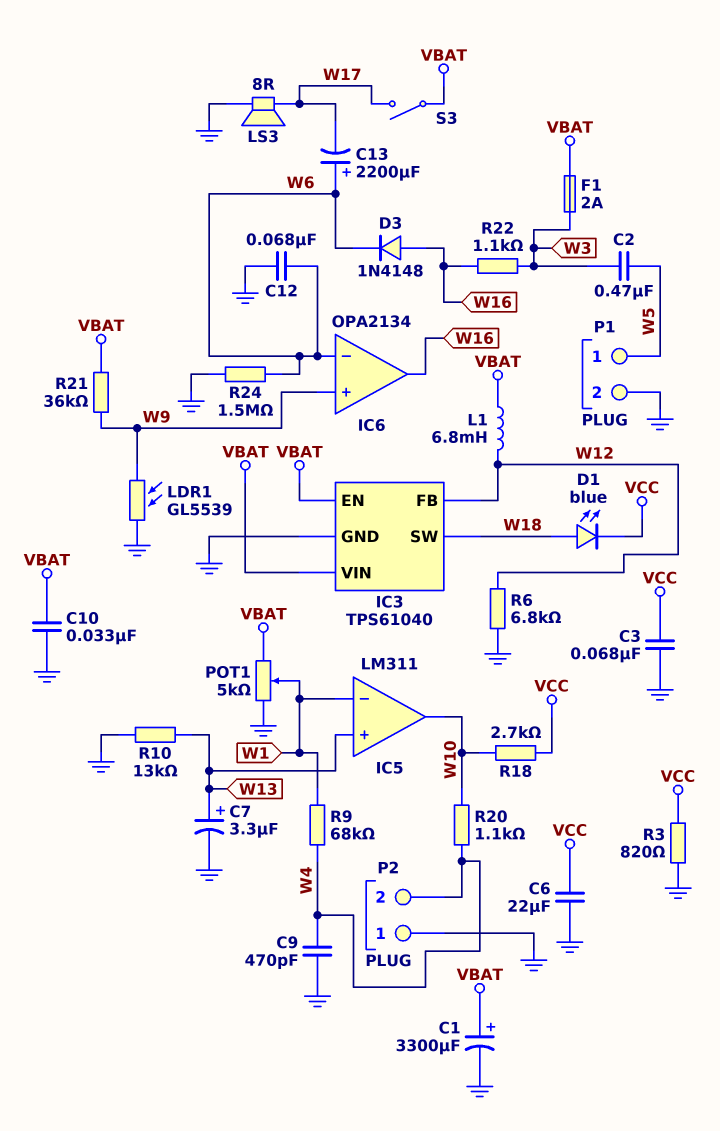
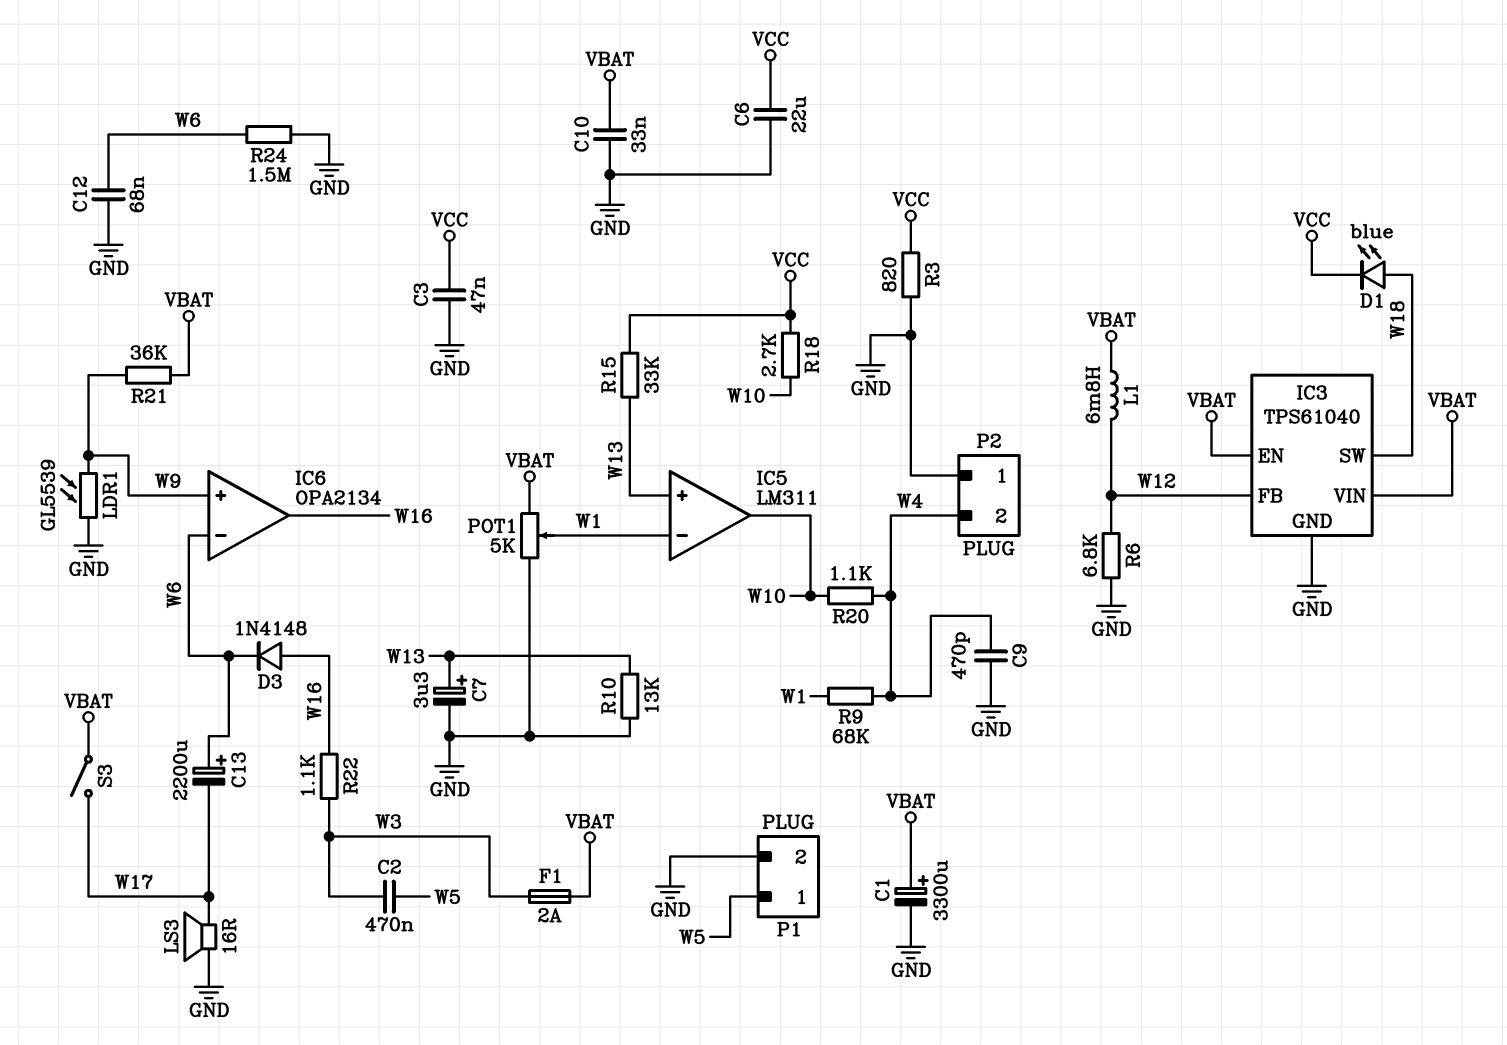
C3: 68nF (GND, VCC) -> 47nF (GND, VCC)
LS3: speaker 8R (GND, W17) -> speaker 16R (GND, W17)
R15: none -> 33k (VCC, W13)

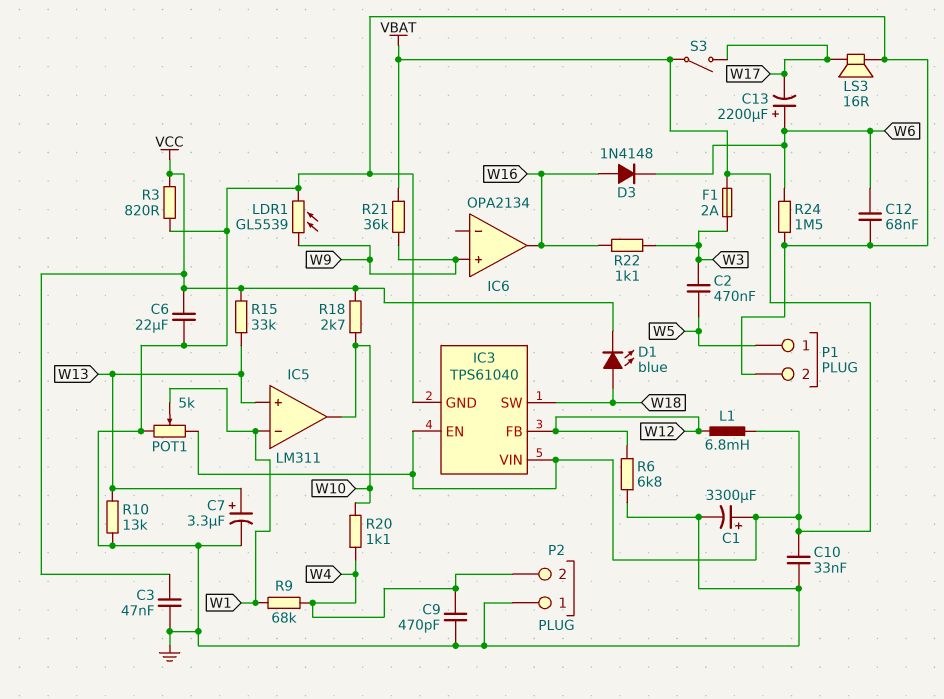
IC6 pin in-: W6 -> none

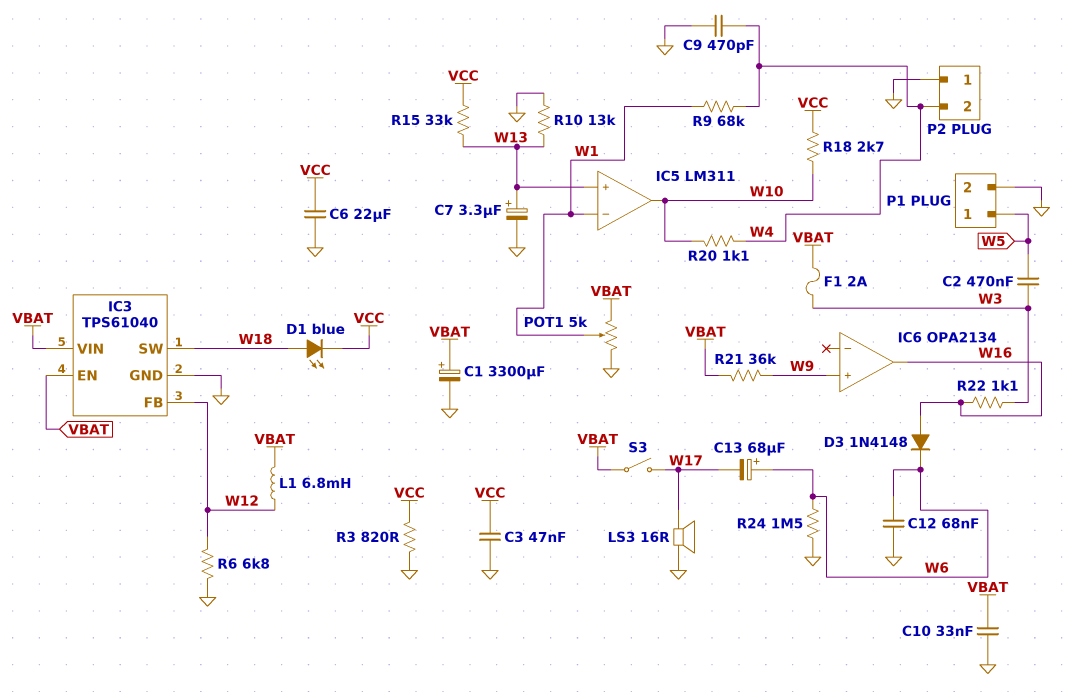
C13: 2200uF (plus W6, minus W17) -> 68uF (plus W6, minus W17)
LDR1: GL5539 (GND, W9) -> none

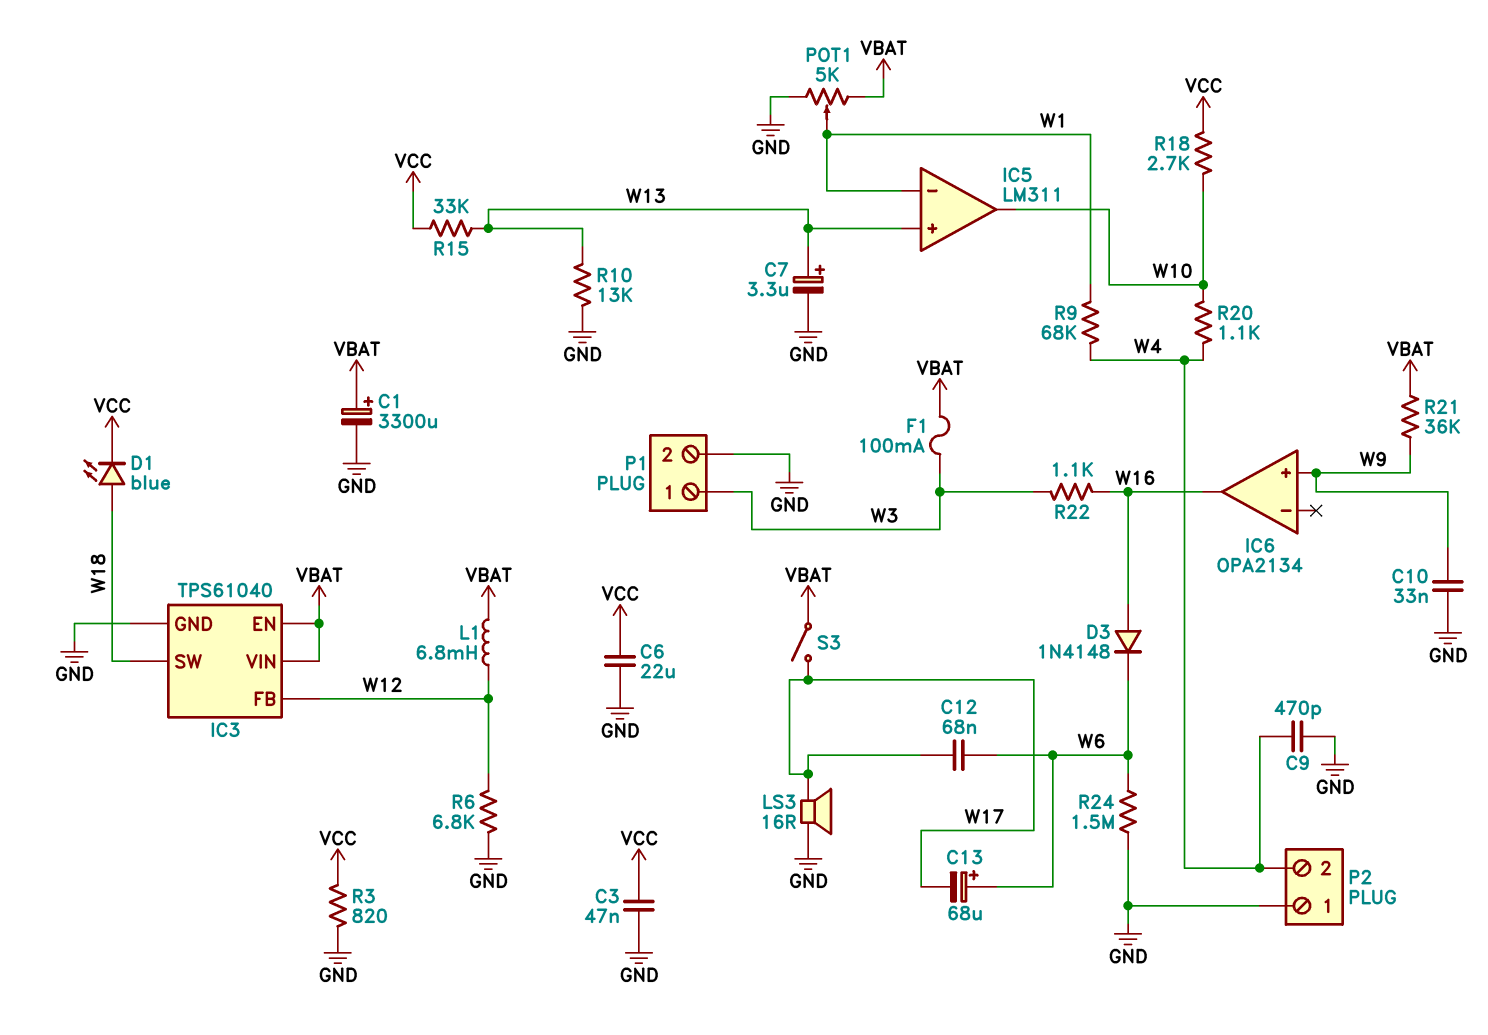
C2: 470nF (W3, W5) -> none
C10: 33nF (GND, VBAT) -> 33nF (GND, W9)
C12: 68nF (GND, W6) -> 68nF (W6, W17)
F1: 2A (VBAT, W3) -> 100mA (VBAT, W3)
P1 pin 1: W5 -> W3

